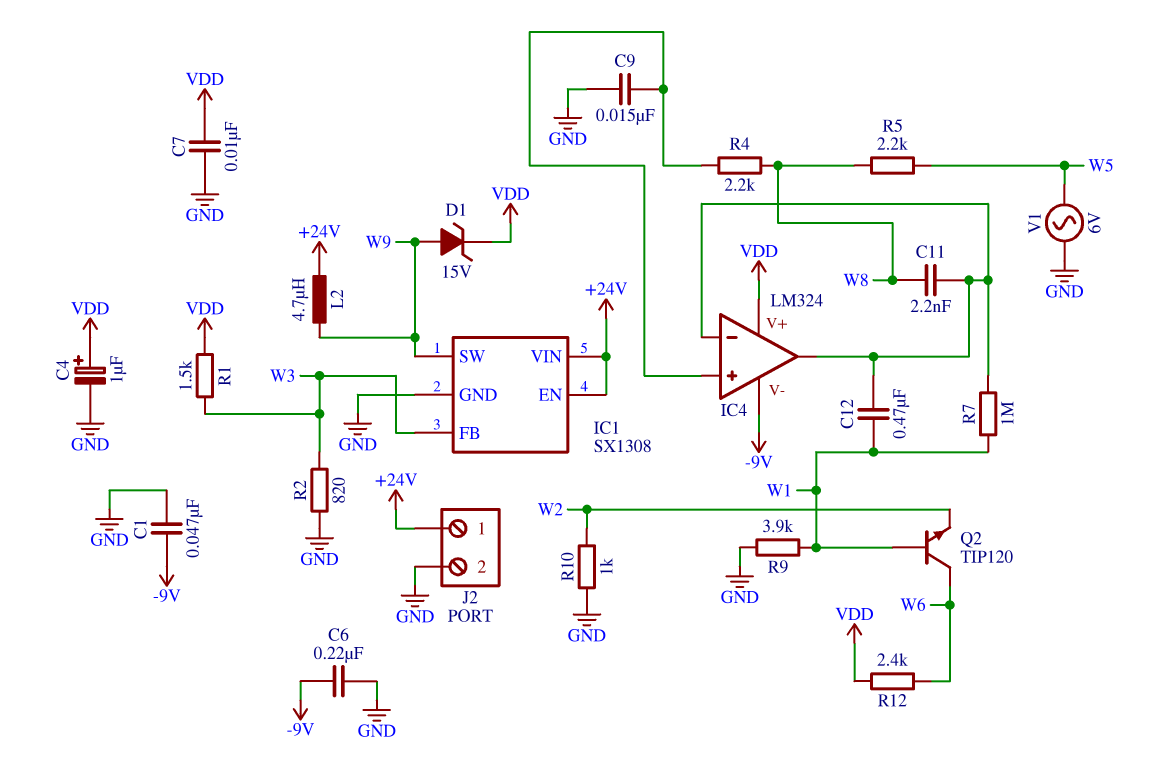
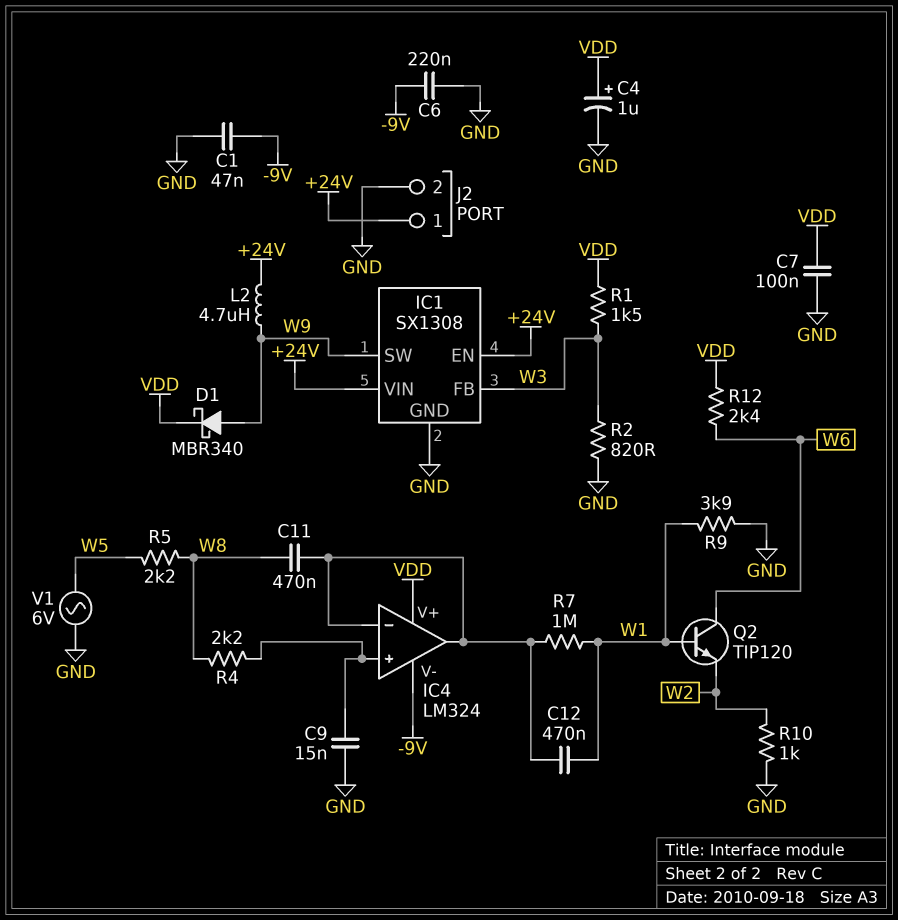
C7: 10nF (GND, VDD) -> 100nF (GND, VDD)
C11: 2.2nF (IC4/in-, W8) -> 470nF (IC4/in-, W8)
D1: zener 15V (A W9, K VDD) -> schottky MBR340 (A W9, K VDD)

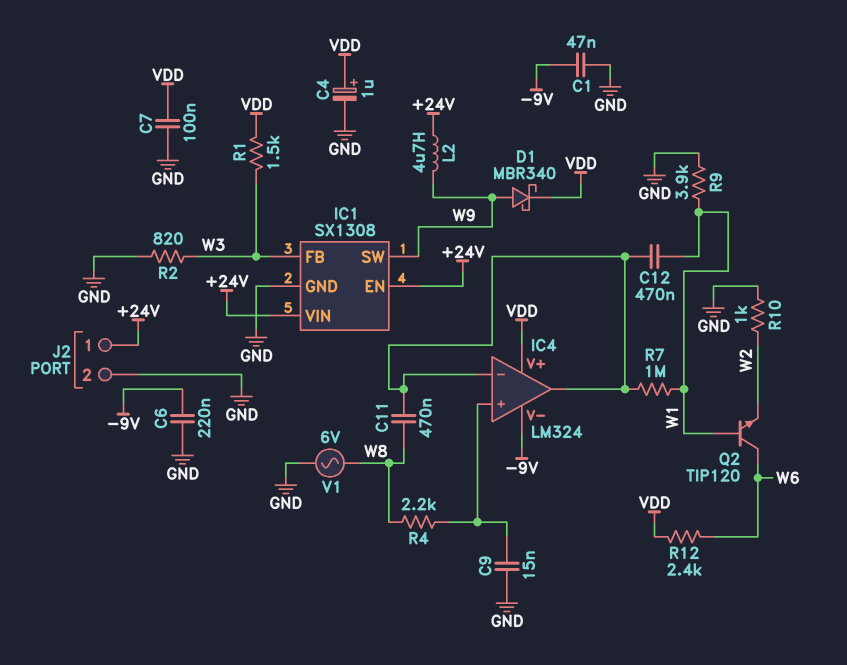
R5: 2.2k (W5, W8) -> none
V1: AC 6V (GND, W5) -> AC 6V (GND, W8)

